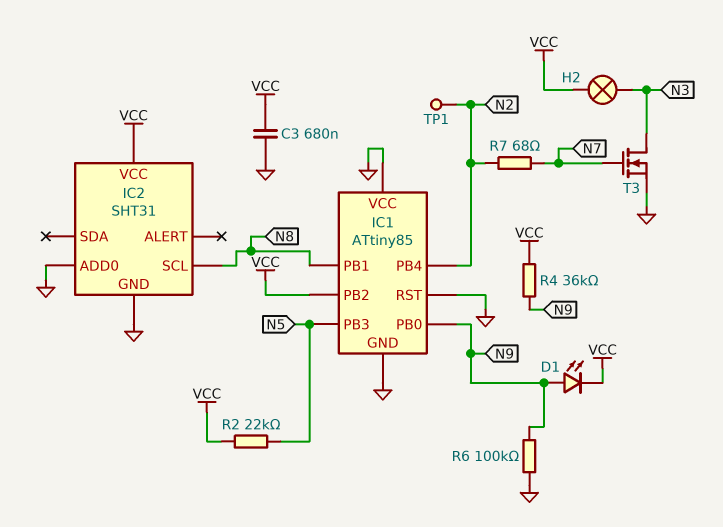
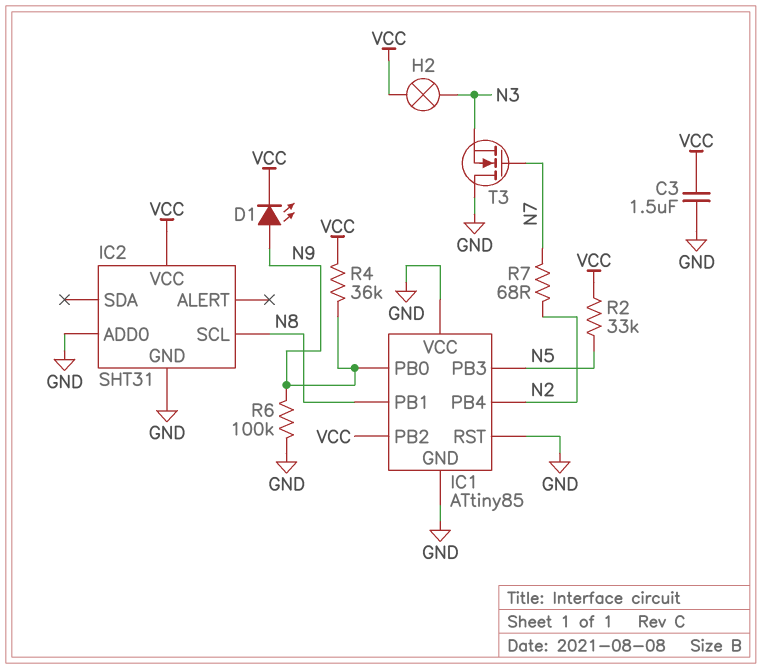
C3: 680nF (GND, VCC) -> 1.5uF (GND, VCC)
R2: 22k (N5, VCC) -> 33k (N5, VCC)
T3: NMOS (G N7, D N3, S GND) -> NMOS (G N7, D GND, S N3)
TP1: test point (N2) -> none

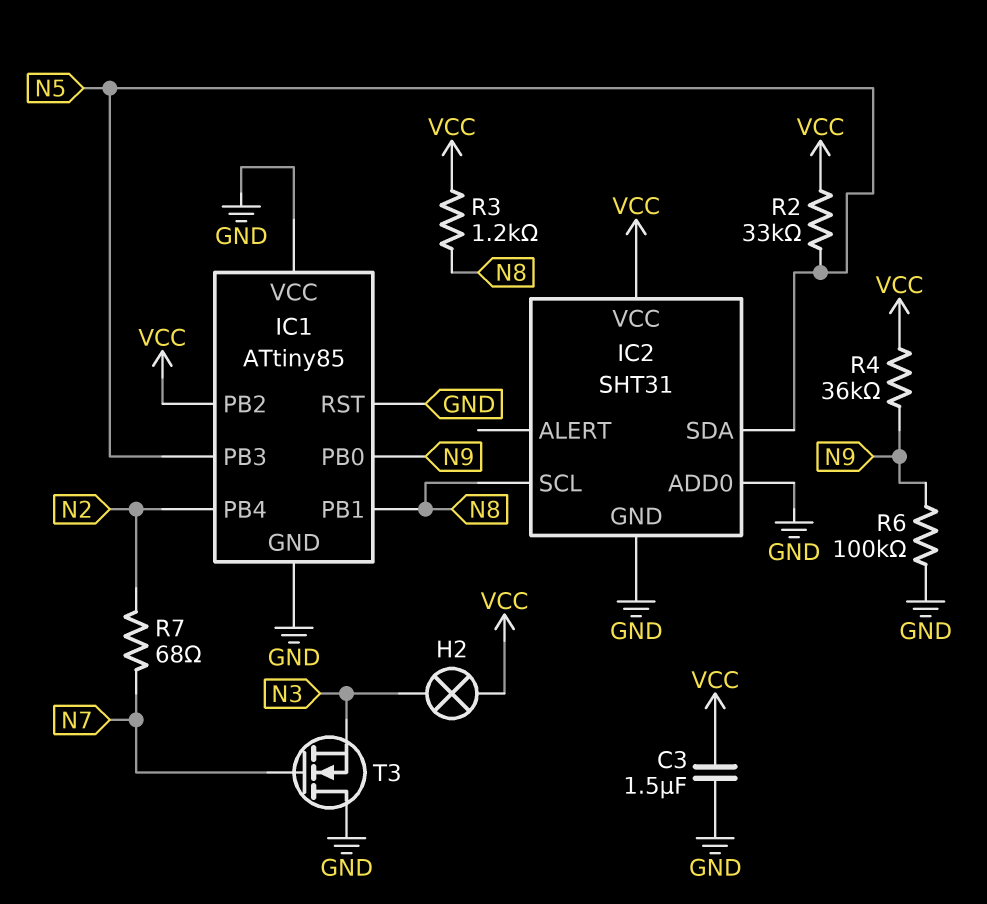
D1: LED (A N9, K VCC) -> none
IC2 pin SDA: none -> N5
R3: none -> 1.2k (N8, VCC)

